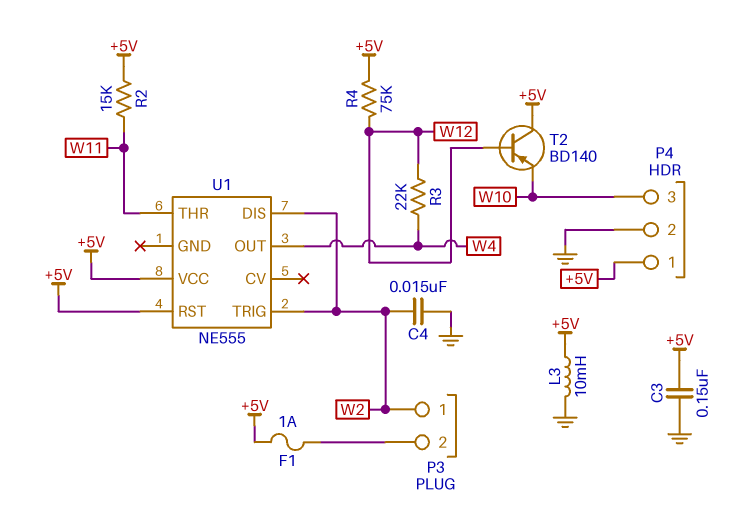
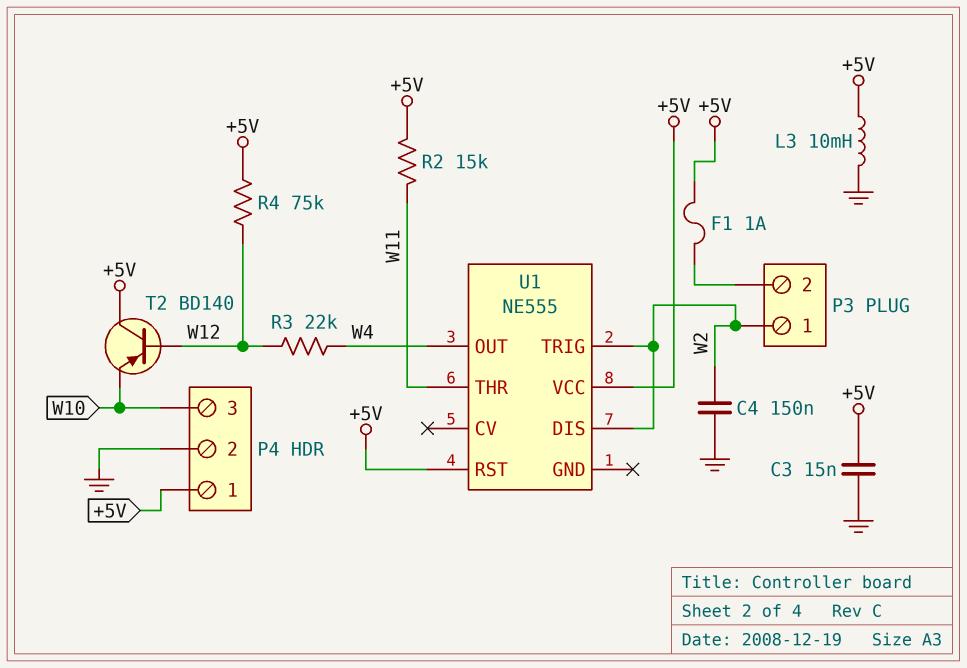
C3: 150nF (+5V, GND) -> 15nF (+5V, GND)
C4: 15nF (GND, W2) -> 150nF (GND, W2)

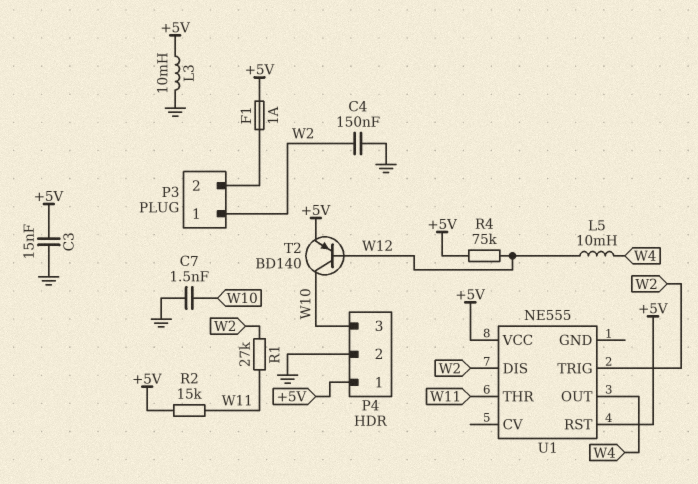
C7: none -> 1.5nF (GND, W10)
L5: none -> 10mH (W4, W12)
R1: none -> 27k (W2, W11)
R3: 22k (W4, W12) -> none
T2: PNP BD140 (B W12, C +5V, E W10) -> PNP BD140 (B W12, C W10, E +5V)

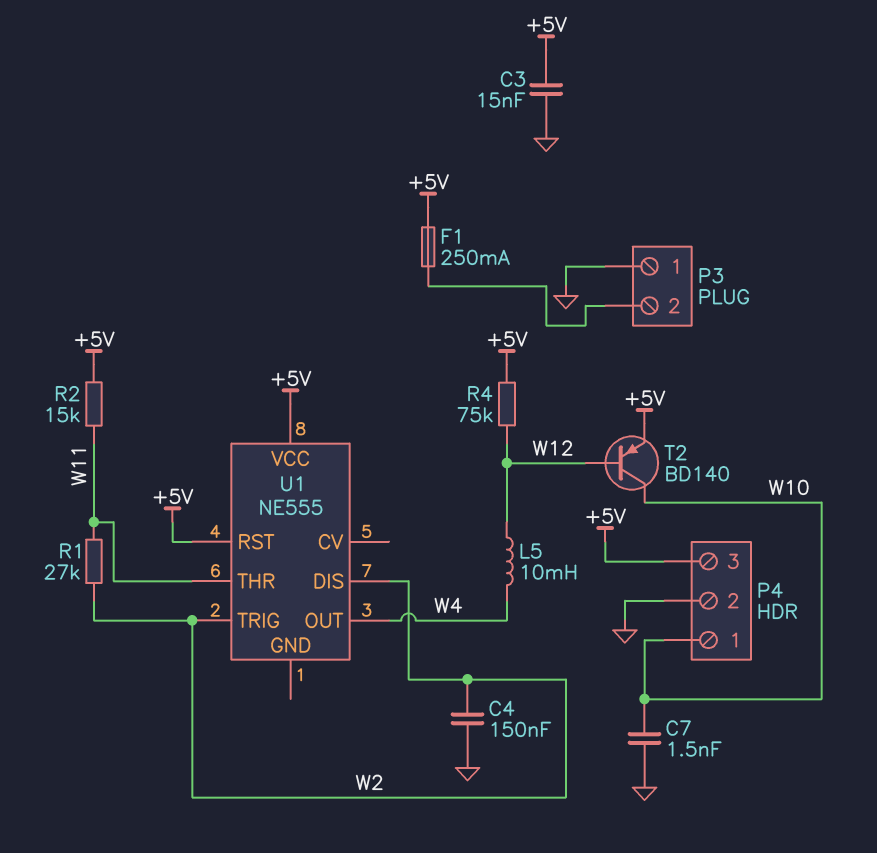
F1: 1A (+5V, P3/2) -> 250mA (+5V, P3/2)
L3: 10mH (+5V, GND) -> none
P3 pin 1: W2 -> GND
P4 pin 1: +5V -> W10
P4 pin 3: W10 -> +5V

